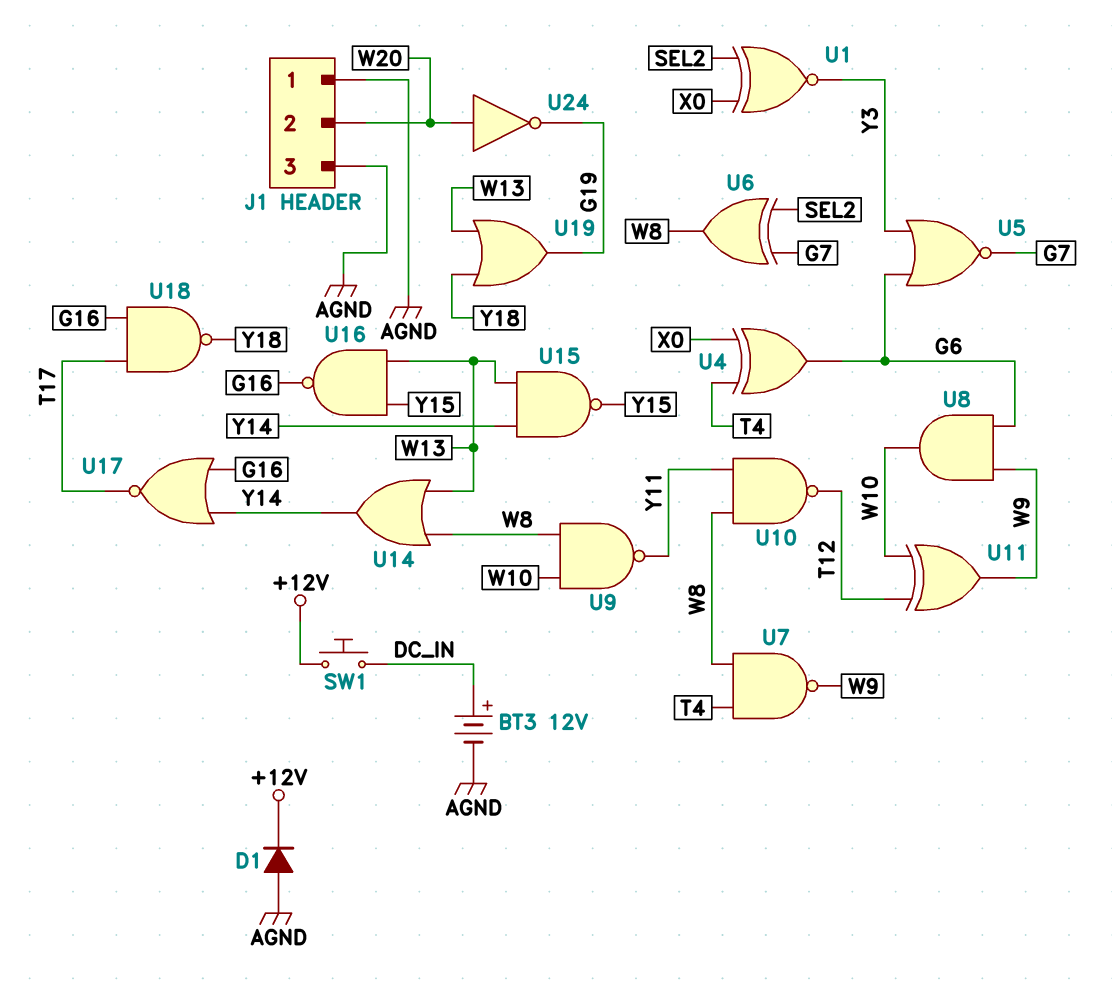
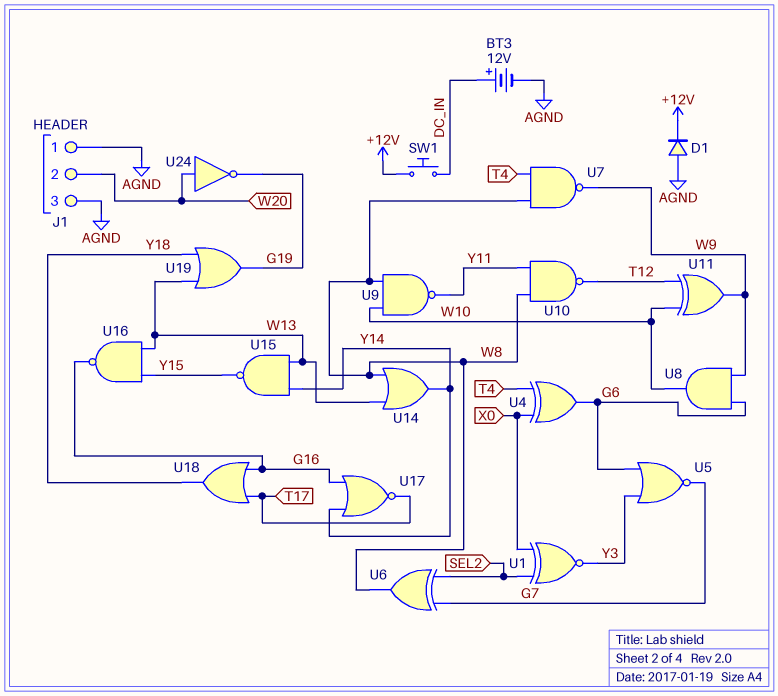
U18: NAND (in G16, in T17, out Y18) -> OR (in G16, in T17, out Y18)

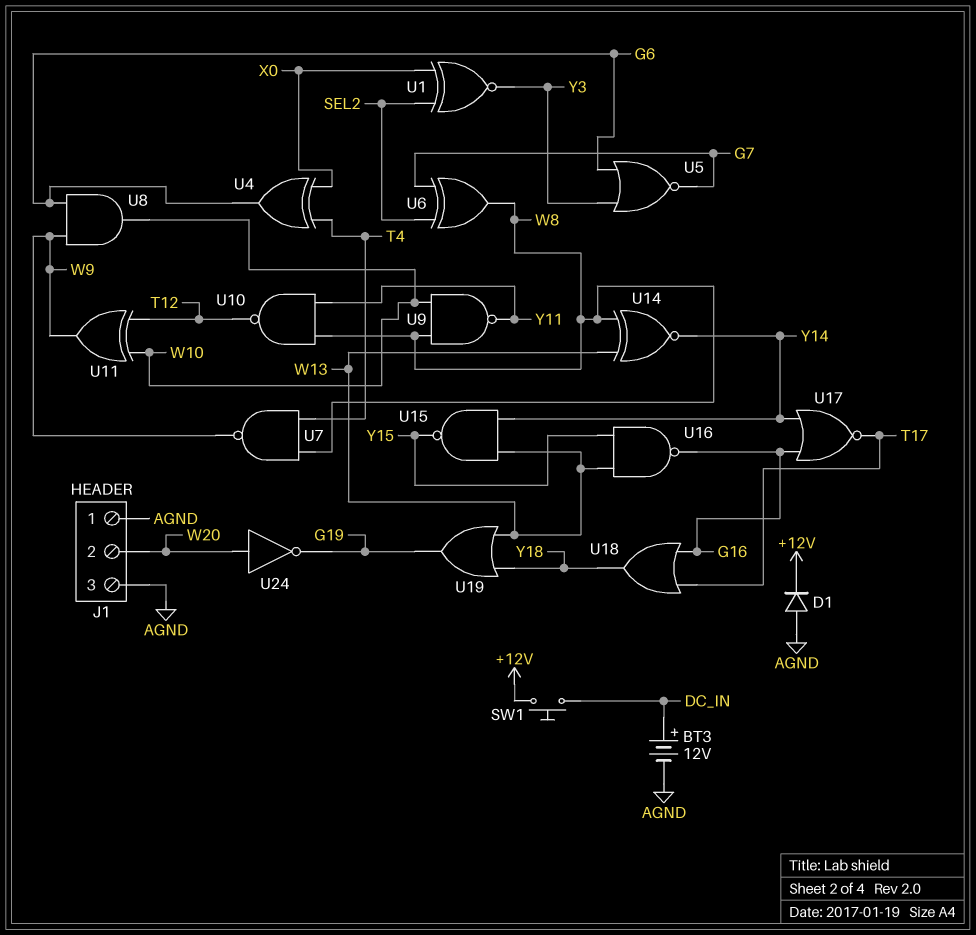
U14: OR (in W8, in W13, out Y14) -> XNOR (in W8, in W13, out Y14)

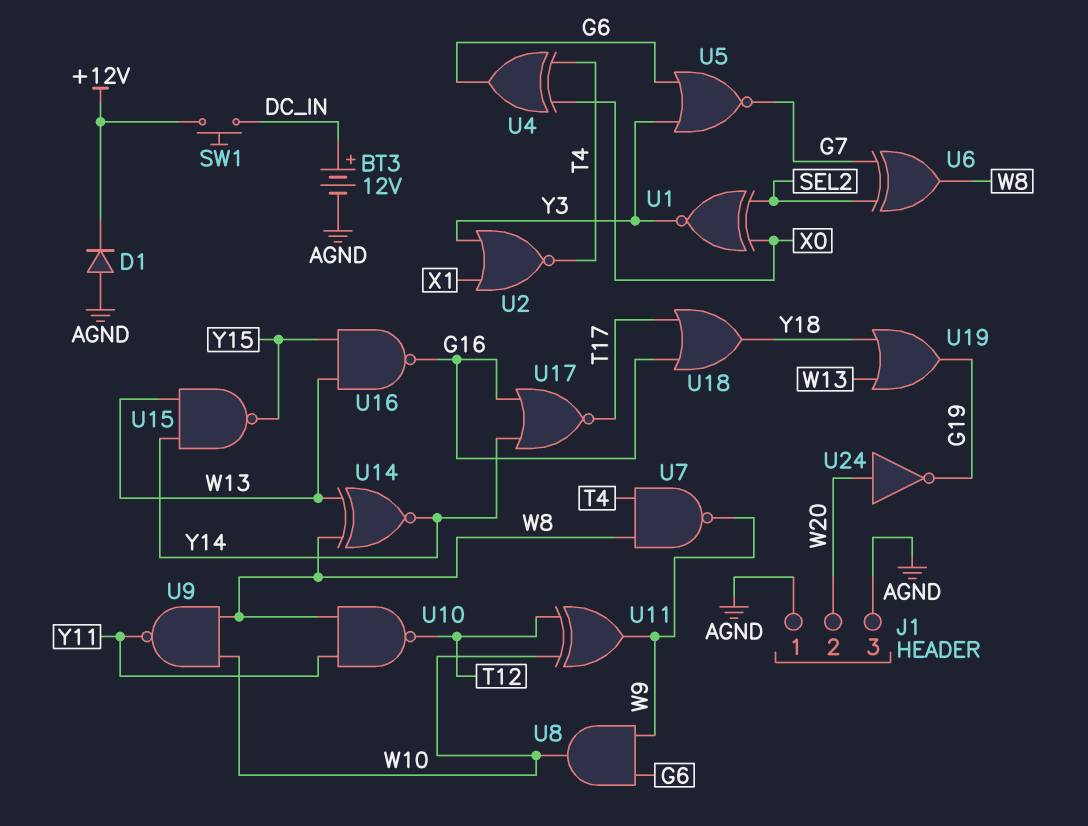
U2: none -> NOR (in X1, in Y3, out T4)

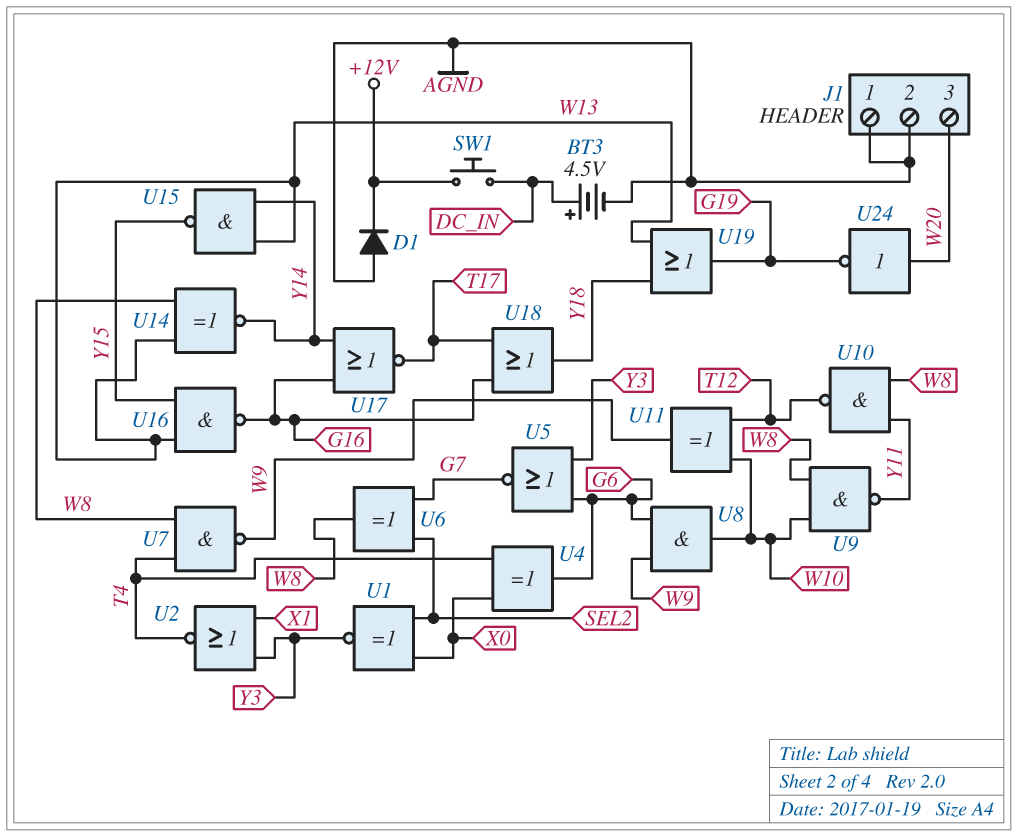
BT3: 12V (plus DC_IN, minus AGND) -> 4.5V (plus DC_IN, minus AGND)
J1 pin 2: W20 -> AGND
J1 pin 3: AGND -> W20

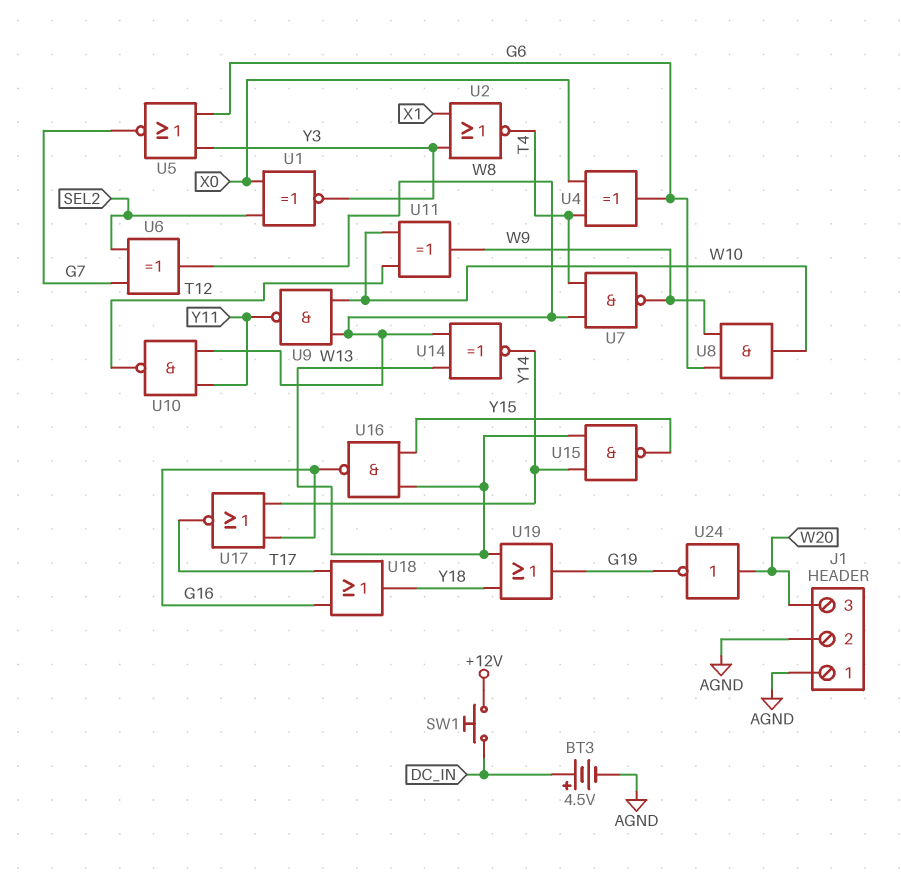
D1: diode (A AGND, K +12V) -> none

